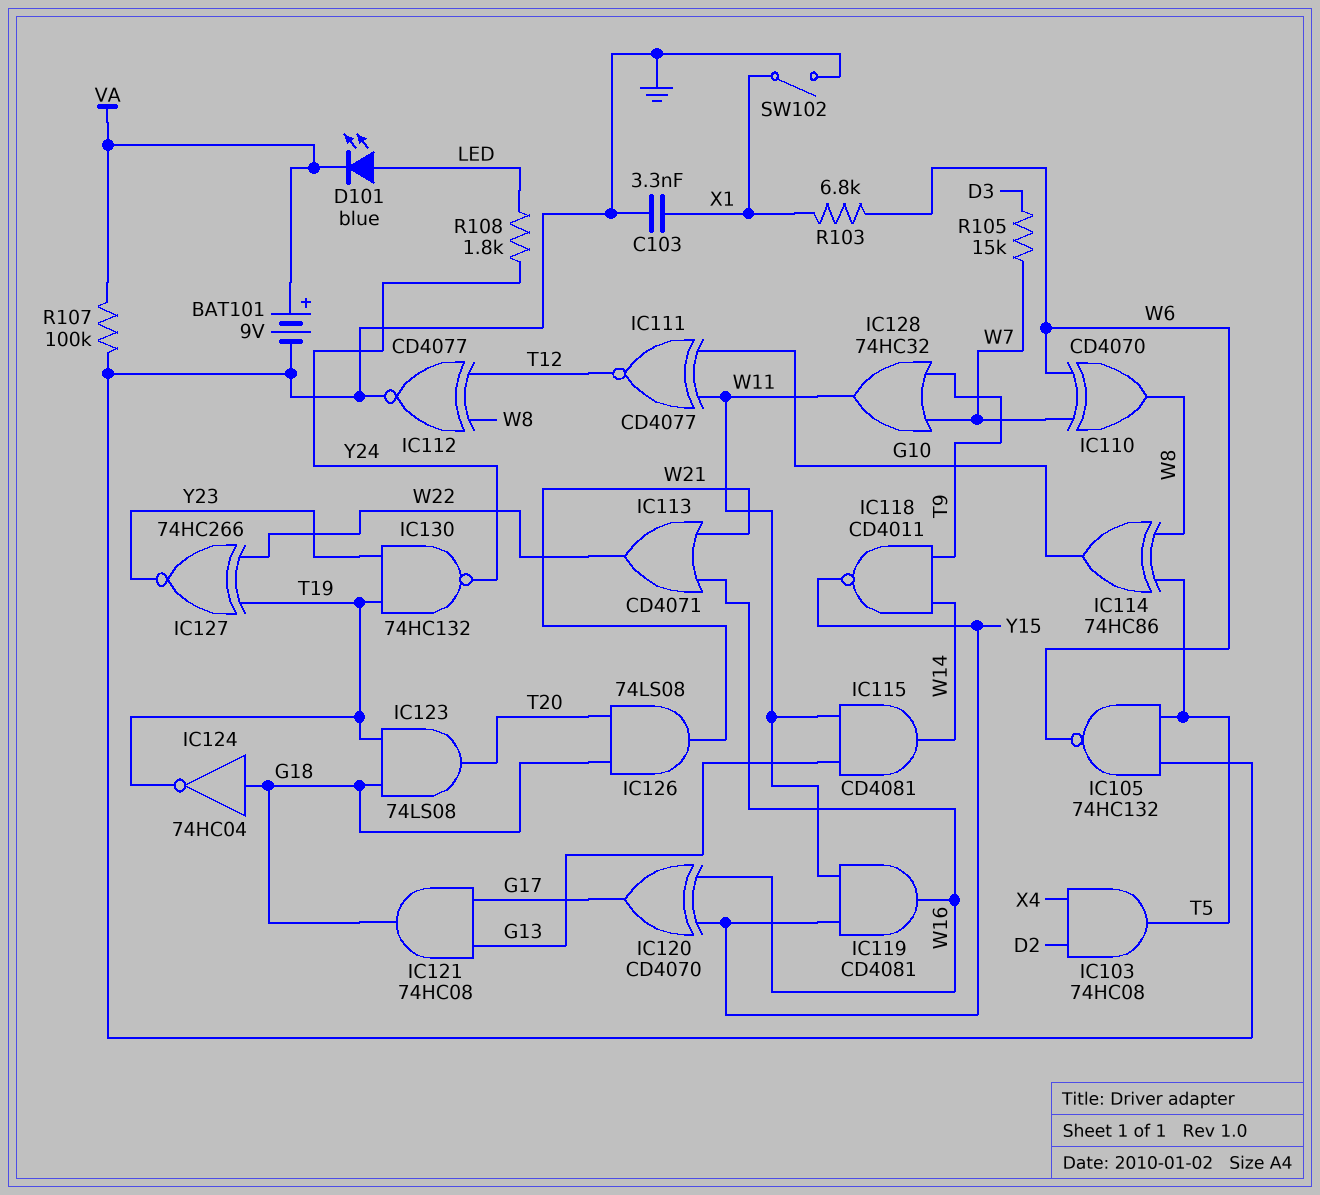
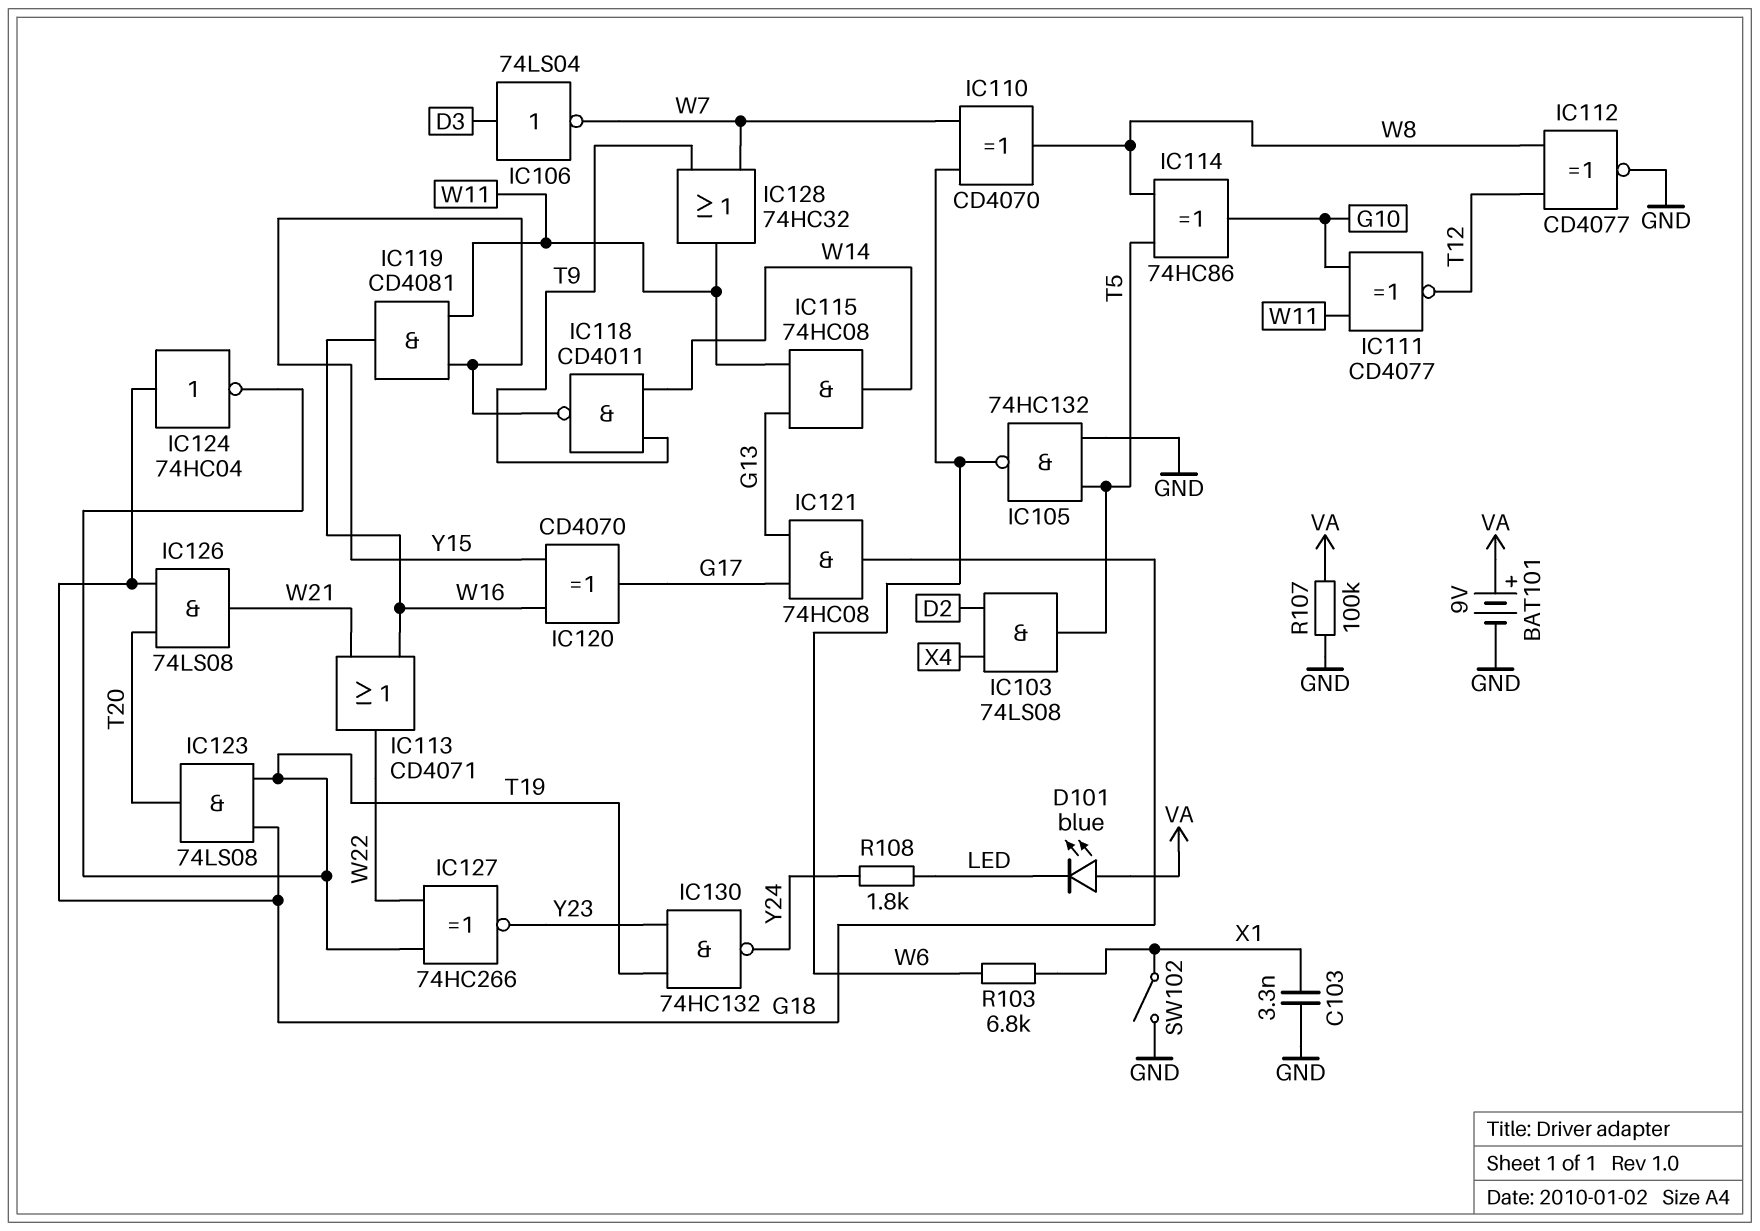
D101: LED blue (A LED, K VA) -> LED blue (A VA, K LED)
IC103: AND 74HC08 (in D2, in X4, out T5) -> AND 74LS08 (in D2, in X4, out T5)
IC106: none -> NOT 74LS04 (in D3, out W7)
IC115: AND CD4081 (in G13, in W11, out W14) -> AND 74HC08 (in G13, in W11, out W14)
R105: 15k (D3, W7) -> none

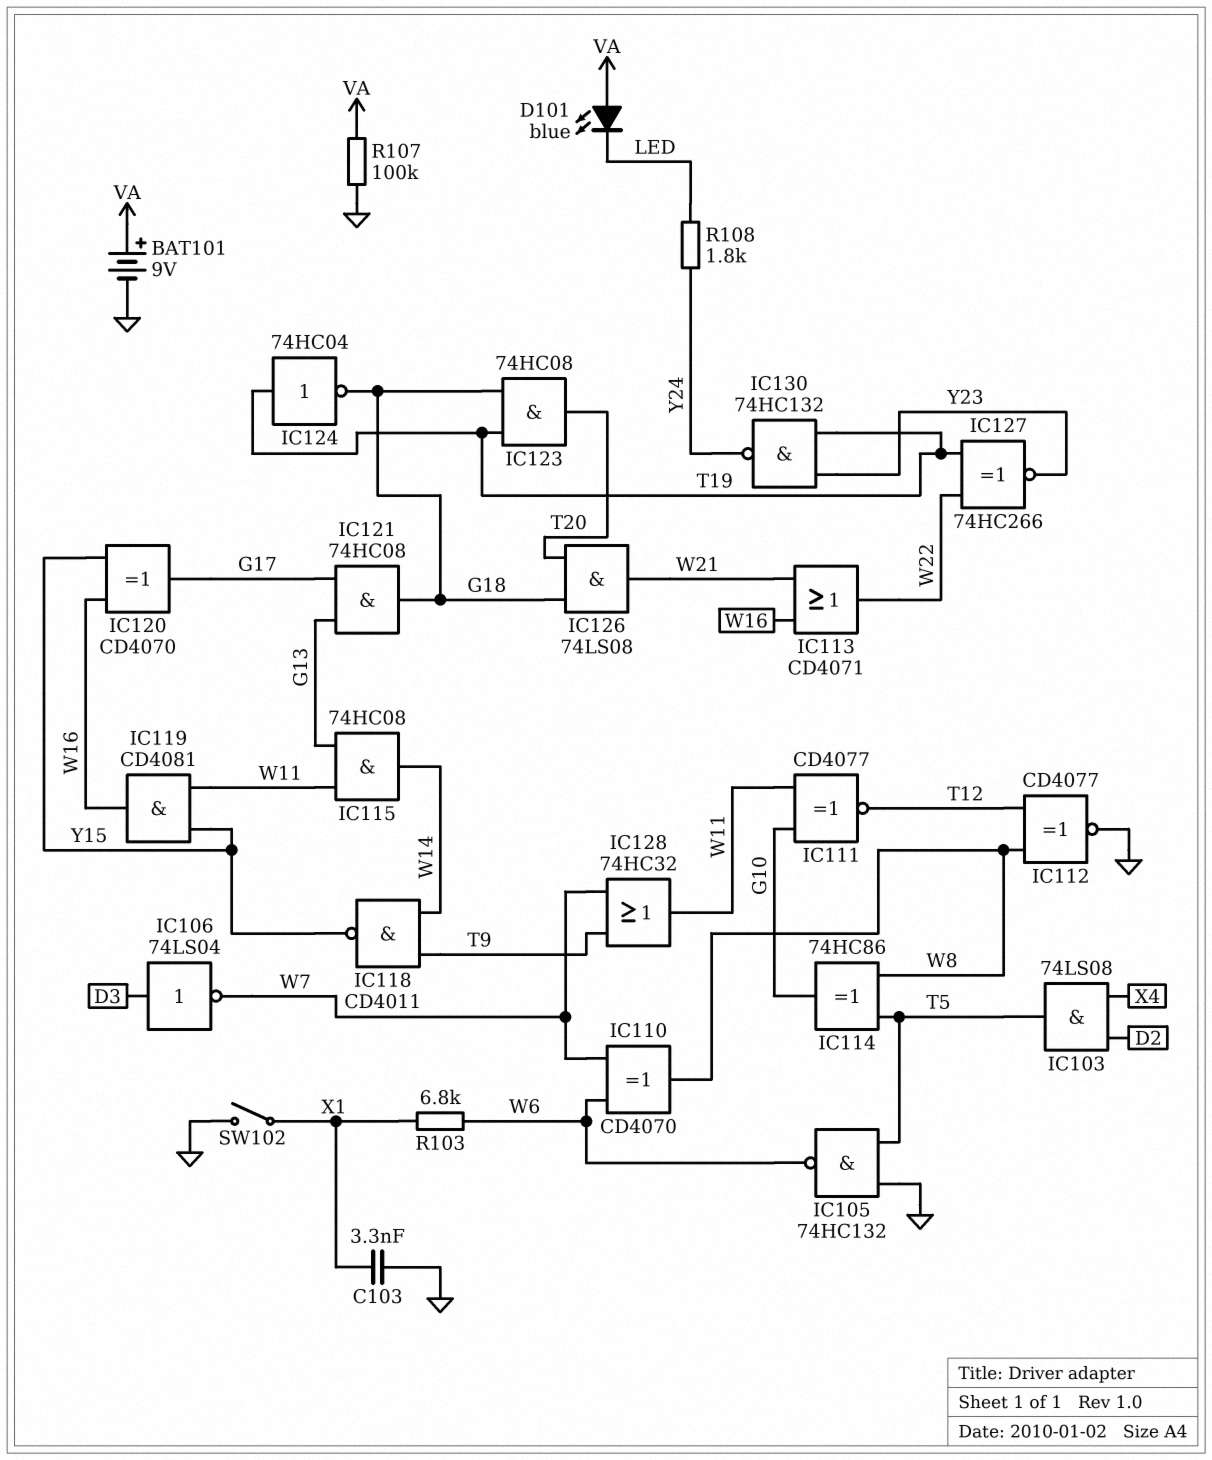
IC123: AND 74LS08 (in G18, in T19, out T20) -> AND 74HC08 (in G18, in T19, out T20)
IC124: NOT 74HC04 (in G18, out T19) -> NOT 74HC04 (in T19, out G18)

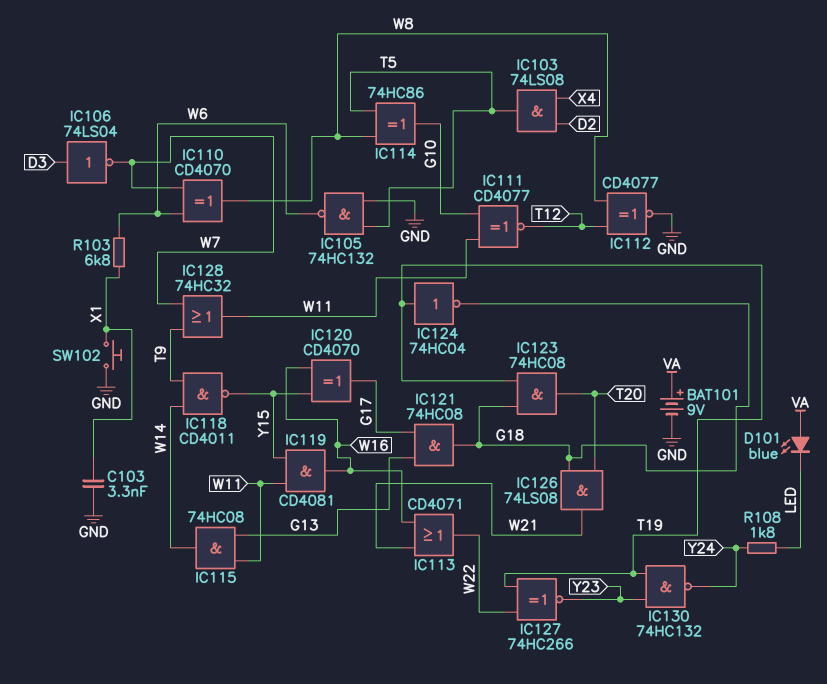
R107: 100k (GND, VA) -> none
SW102: switch (GND, X1) -> button (GND, X1)

